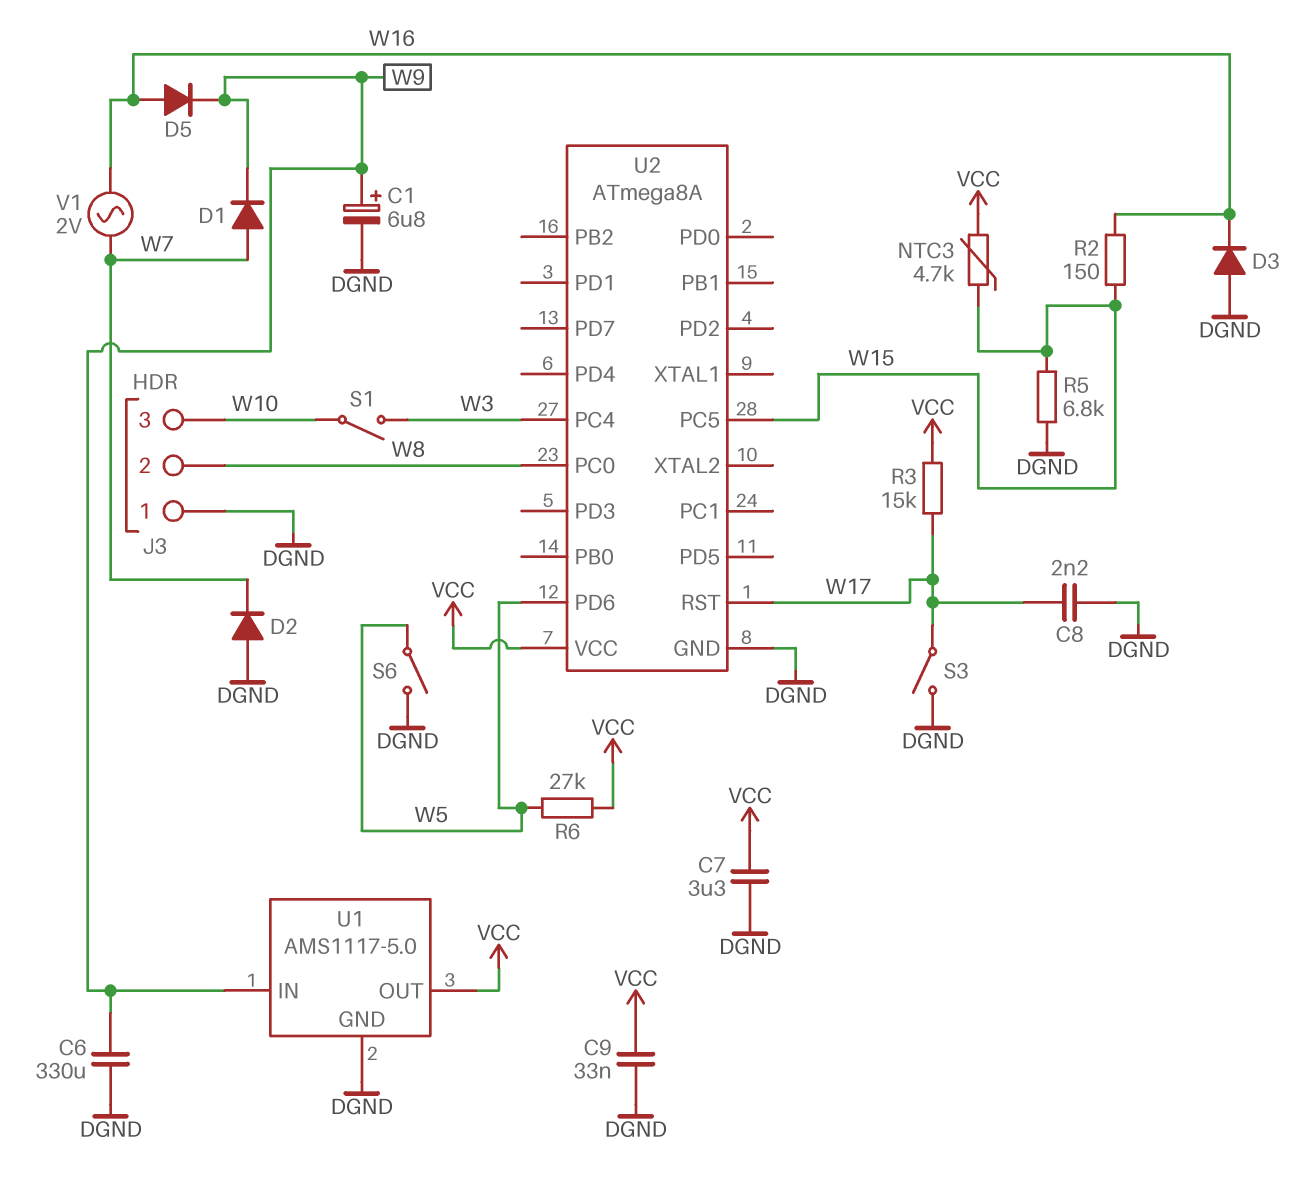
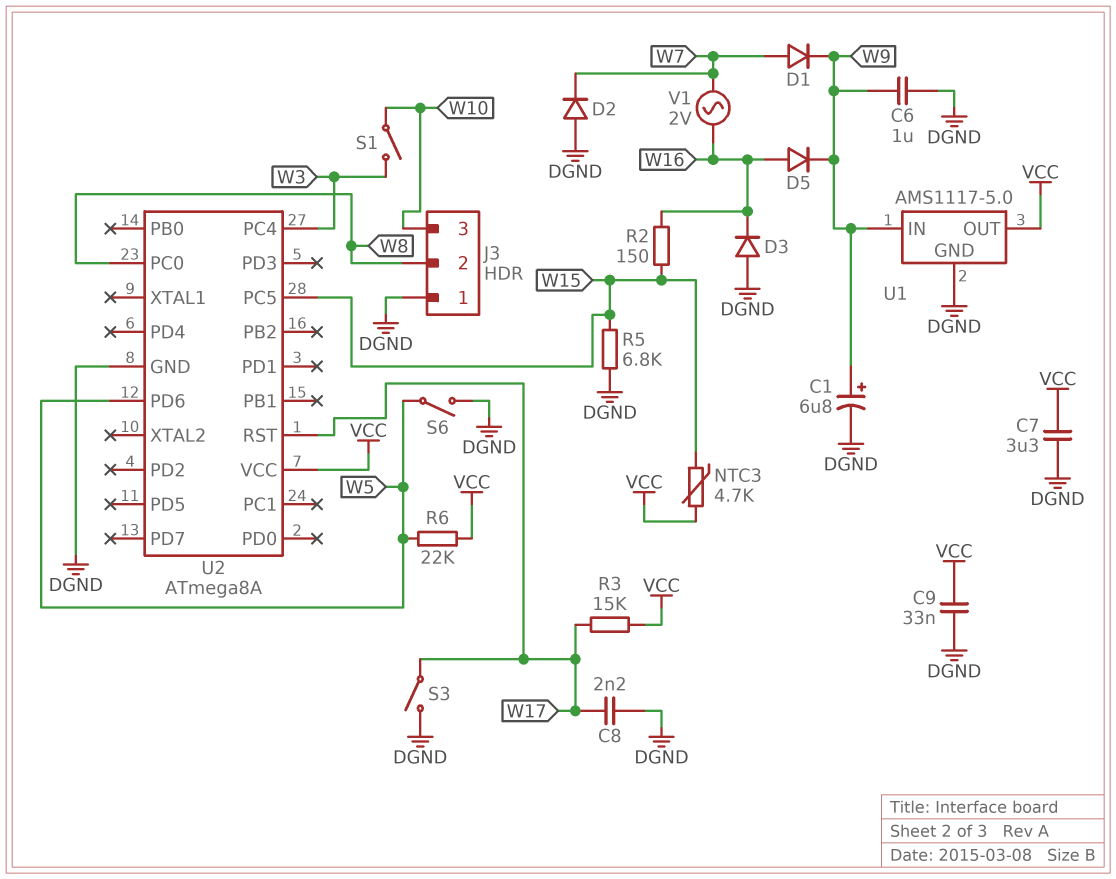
C6: 330uF (DGND, W9) -> 1uF (DGND, W9)
R6: 27k (VCC, W5) -> 22k (VCC, W5)

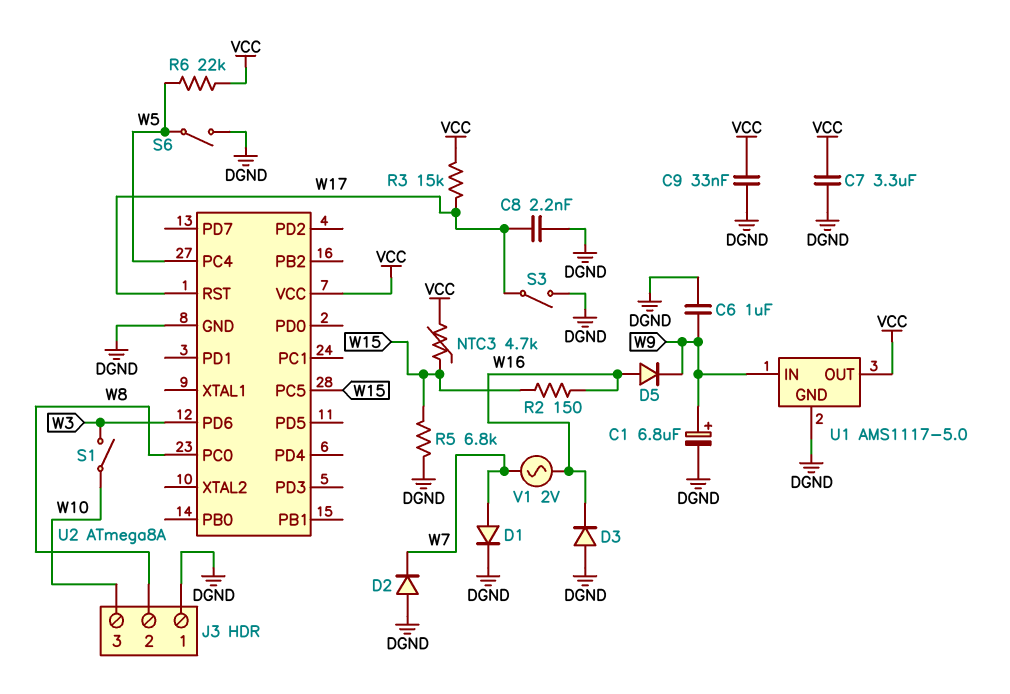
D1: diode (A W7, K W9) -> diode (A W7, K DGND)
U2 pin PC4: W3 -> W5
U2 pin PD6: W5 -> W3

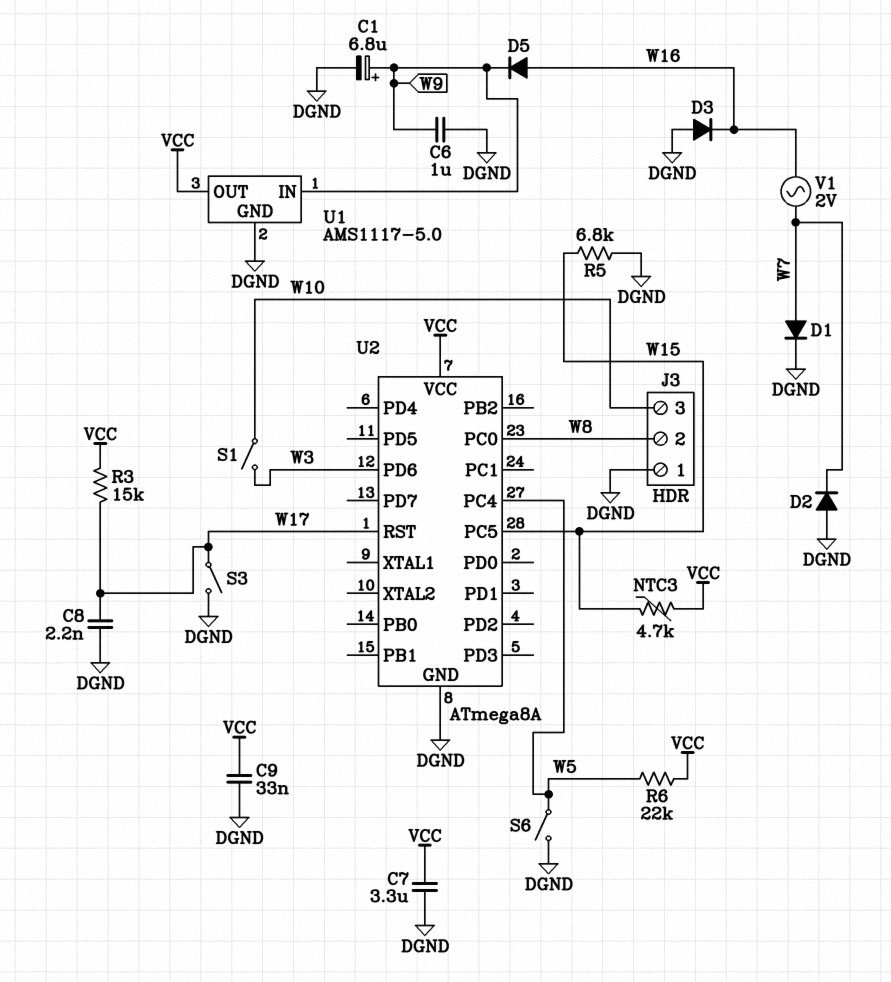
R2: 150 (W15, W16) -> none

